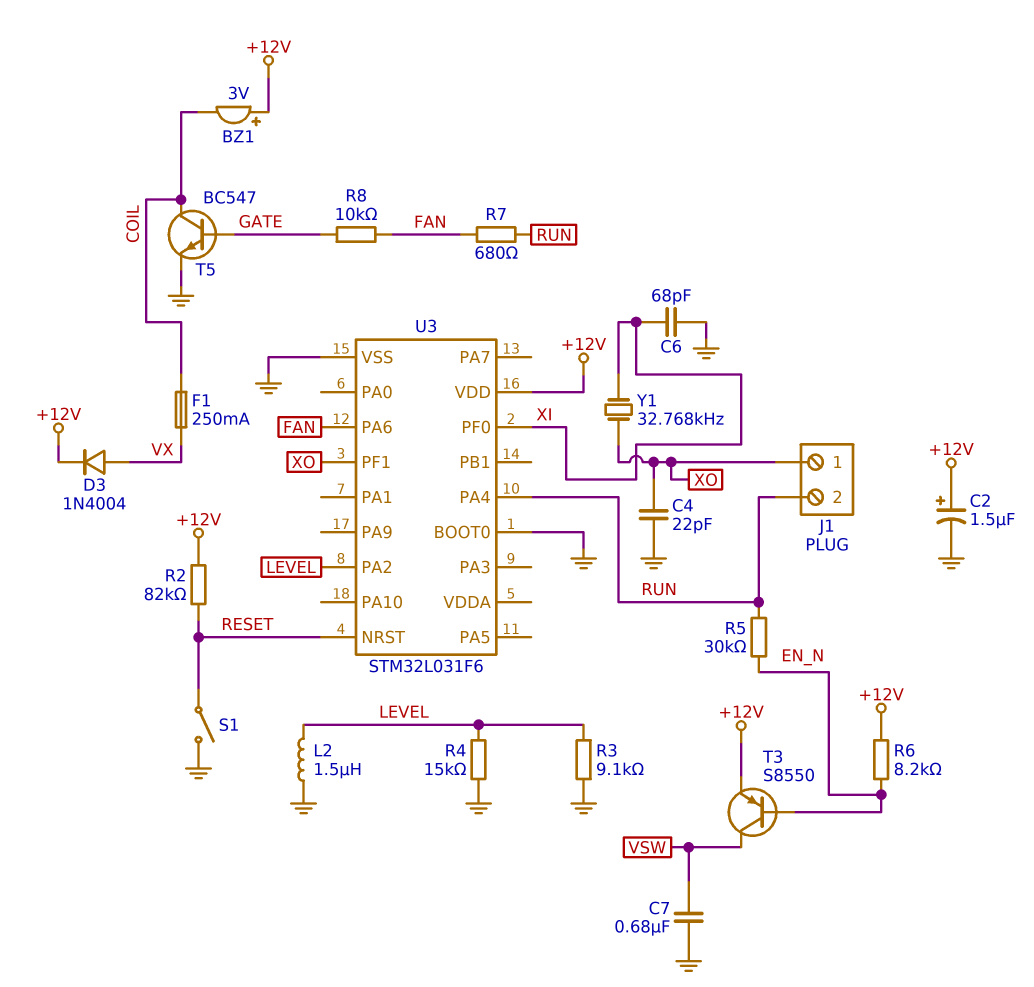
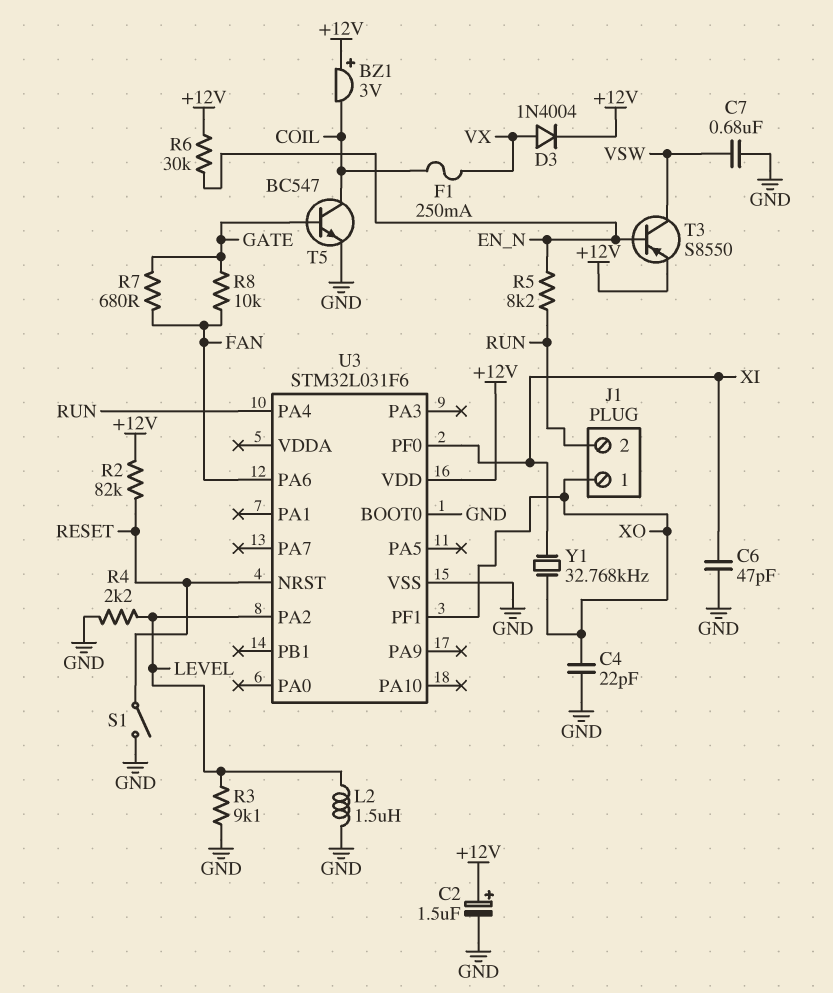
C6: 68pF (GND, XI) -> 47pF (GND, XI)
R4: 15k (GND, LEVEL) -> 2.2k (GND, LEVEL)
R5: 30k (EN_N, RUN) -> 8.2k (EN_N, RUN)
R6: 8.2k (+12V, EN_N) -> 30k (+12V, EN_N)
R7: 680 (FAN, RUN) -> 680 (FAN, GATE)

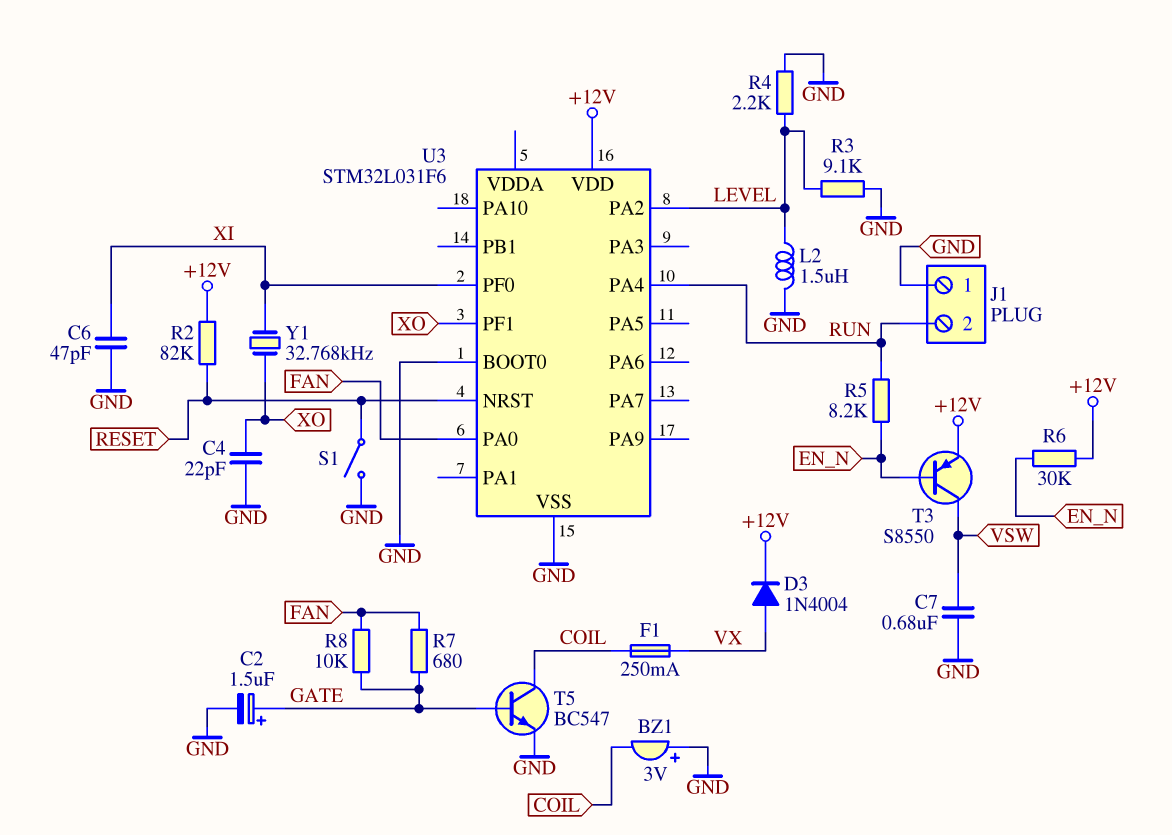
BZ1: buzzer 3V (plus +12V, minus COIL) -> buzzer 3V (plus GND, minus COIL)
C2: 1.5uF (plus +12V, minus GND) -> 1.5uF (plus GATE, minus GND)
J1 pin 1: XO -> GND
U3 pin PA0: none -> FAN
U3 pin PA6: FAN -> none

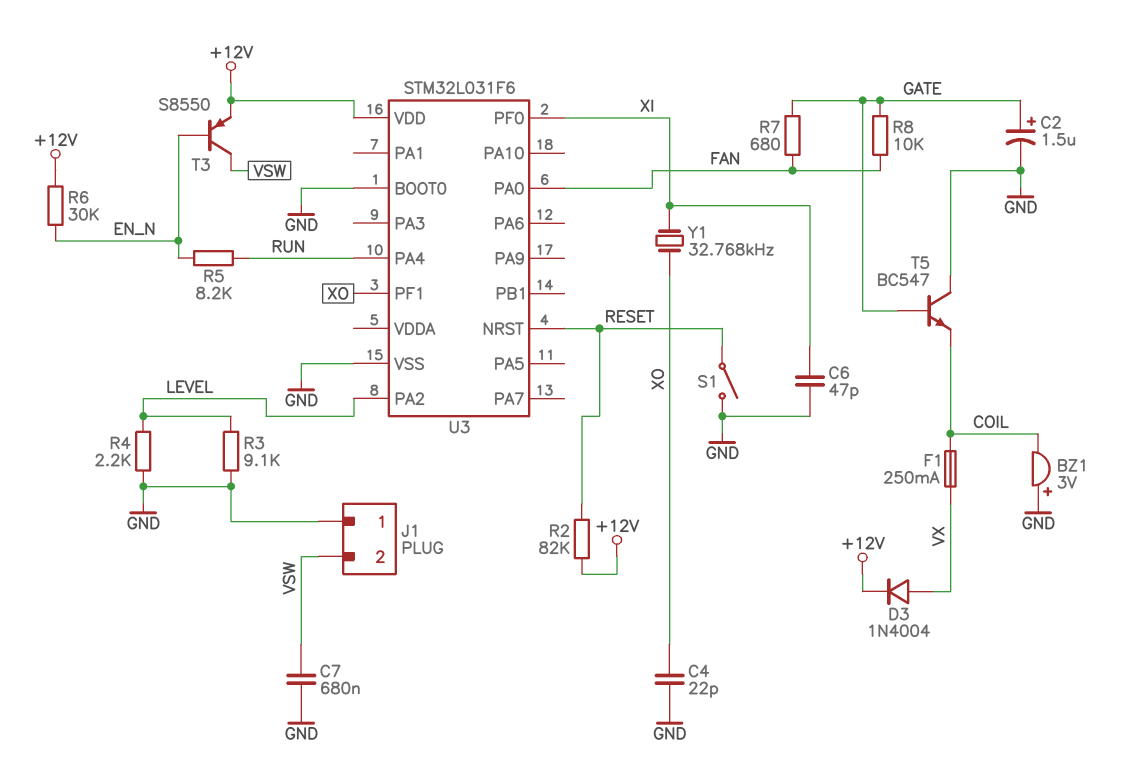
J1 pin 2: RUN -> VSW
L2: 1.5uH (GND, LEVEL) -> none
T5: NPN BC547 (B GATE, C COIL, E GND) -> NPN BC547 (B GATE, C GND, E COIL)

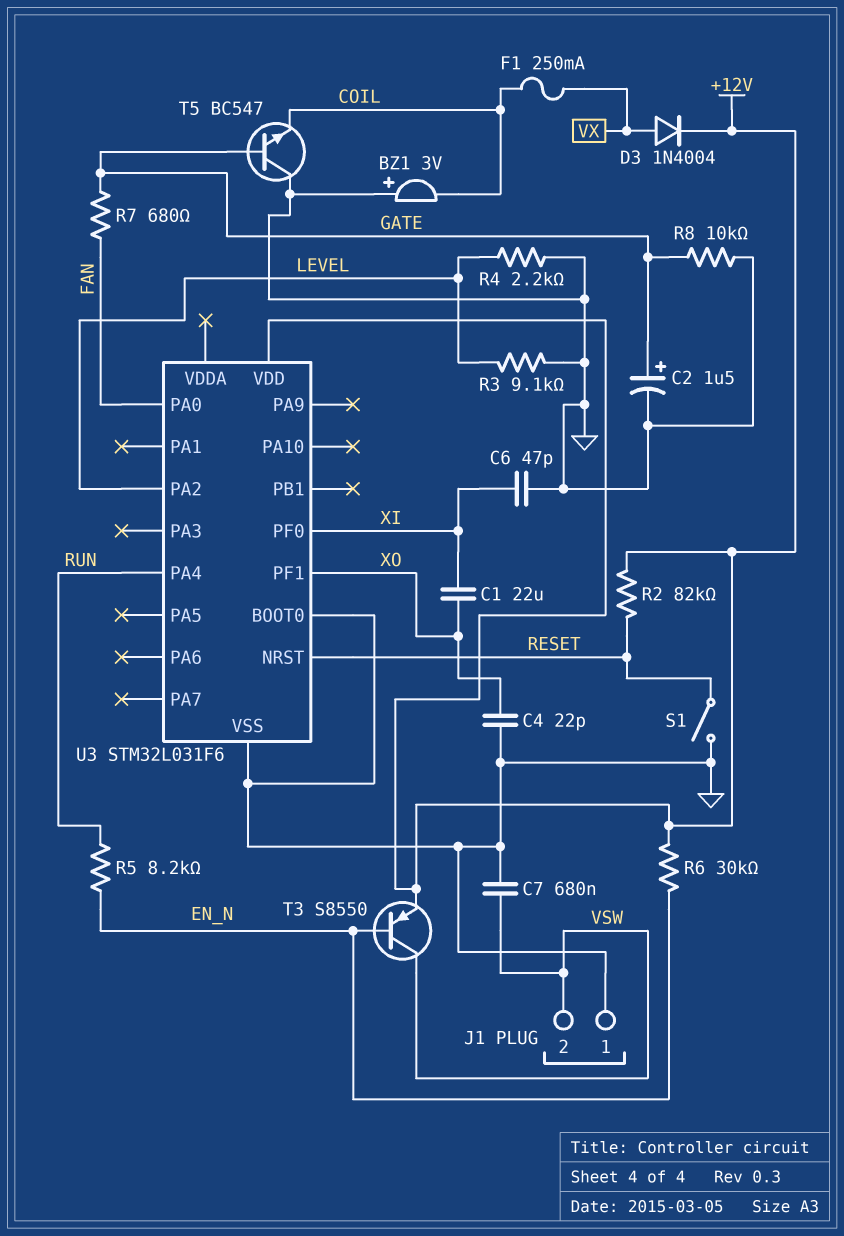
C1: none -> 22uF (XI, XO)
R8: 10k (FAN, GATE) -> 10k (GATE, GND)
Y1: 32.768kHz (XI, XO) -> none

